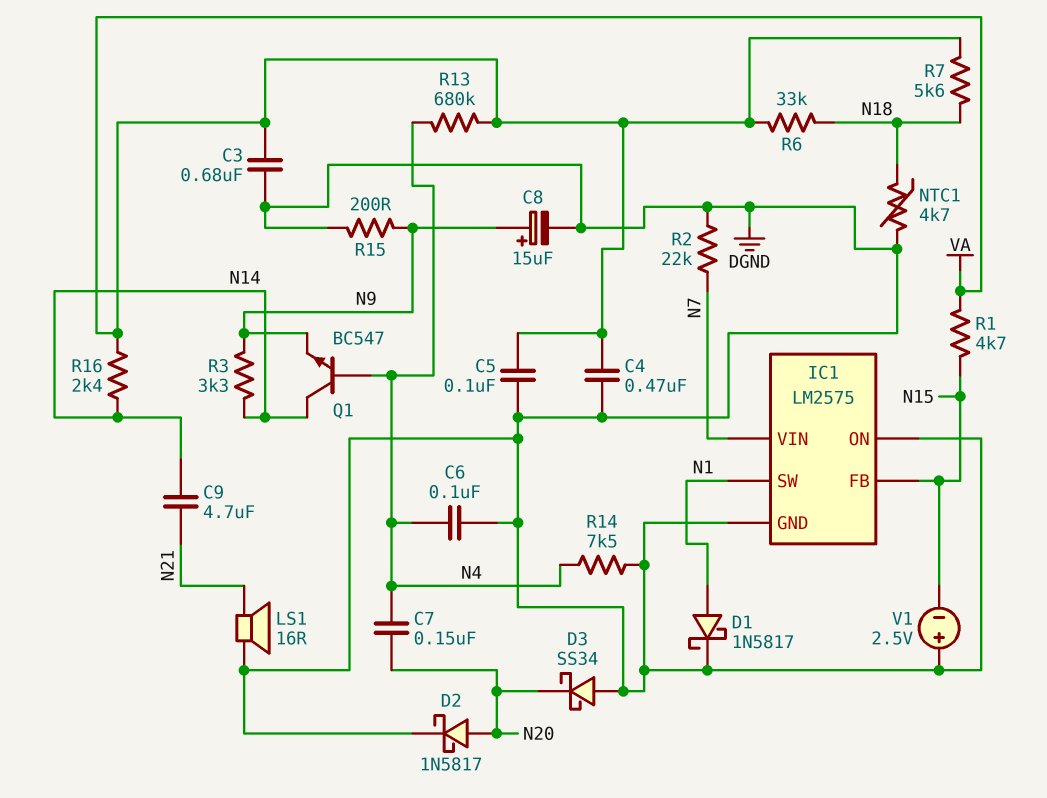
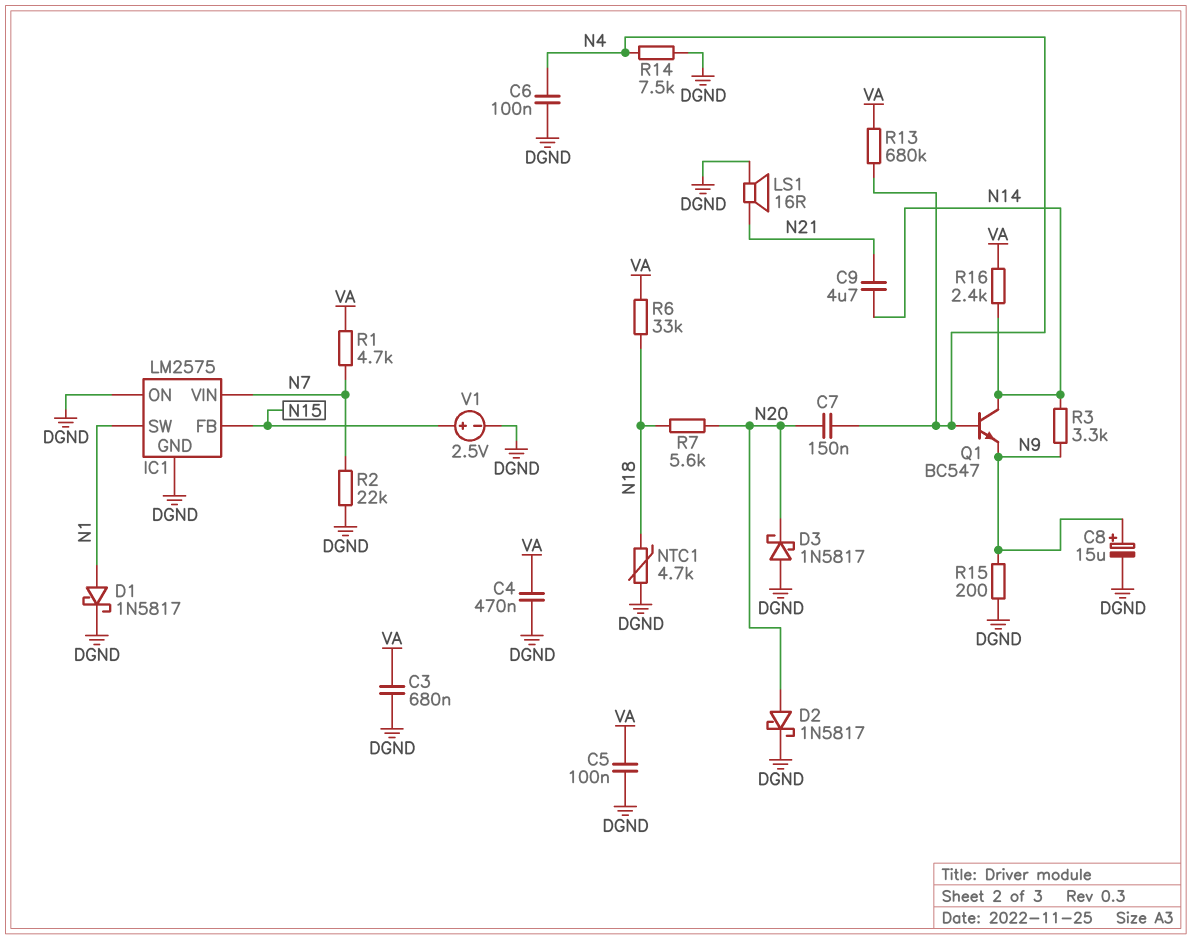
D3: schottky SS34 (A DGND, K N20) -> schottky 1N5817 (A DGND, K N20)
R1: 4.7k (N15, VA) -> 4.7k (N7, VA)
R7: 5.6k (N18, VA) -> 5.6k (N18, N20)
V1: 2.5V (plus DGND, minus N15) -> 2.5V (plus N15, minus DGND)

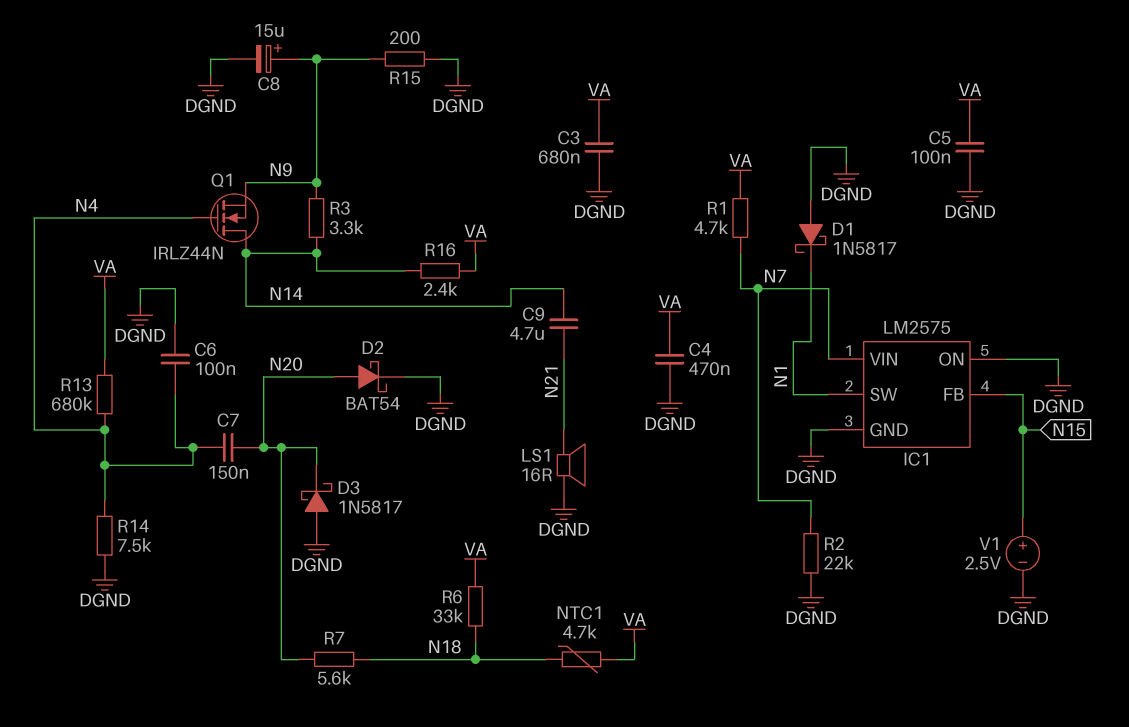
D1: schottky 1N5817 (A N1, K DGND) -> schottky 1N5817 (A DGND, K N1)
D2: schottky 1N5817 (A N20, K DGND) -> schottky BAT54 (A N20, K DGND)
NTC1: 4.7k (DGND, N18) -> 4.7k (N18, VA)
Q1: NPN BC547 (B N4, C N14, E N9) -> NMOS IRLZ44N (G N4, D N14, S N9)

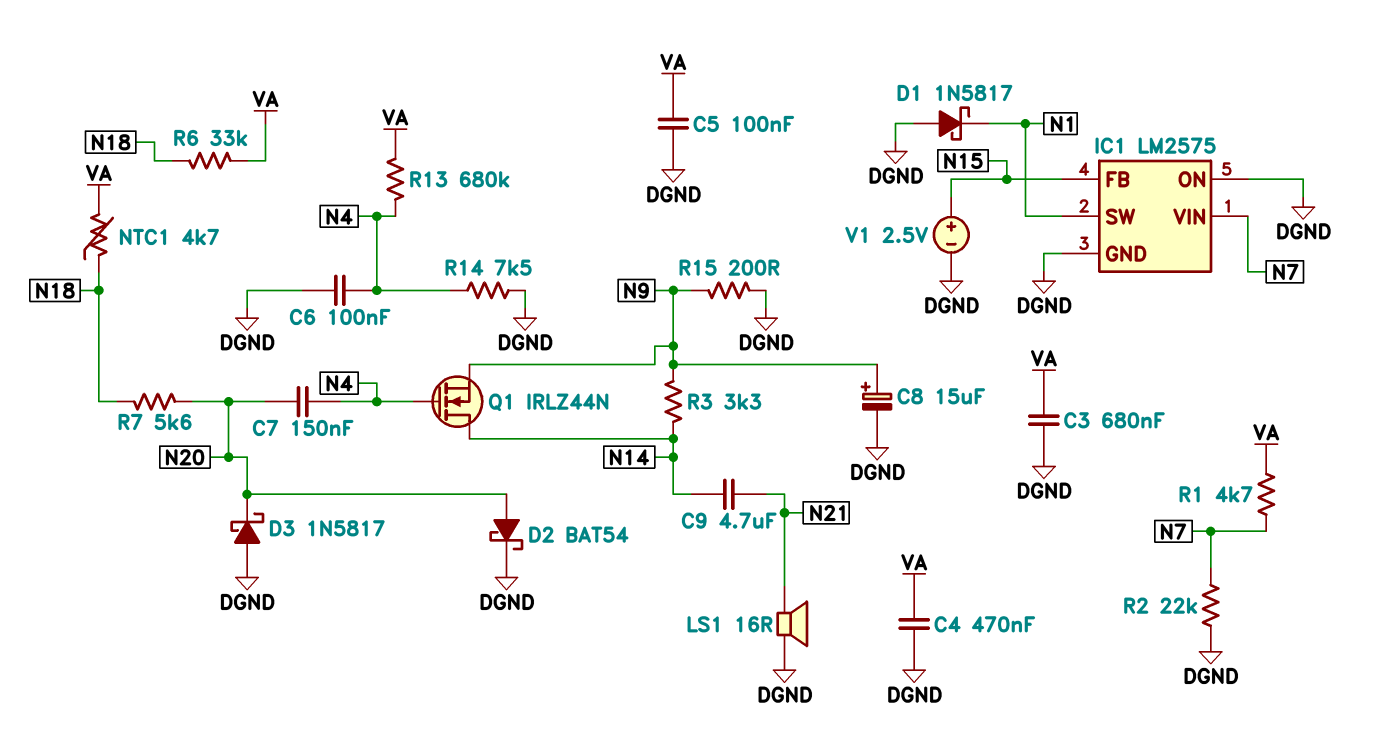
R16: 2.4k (N14, VA) -> none

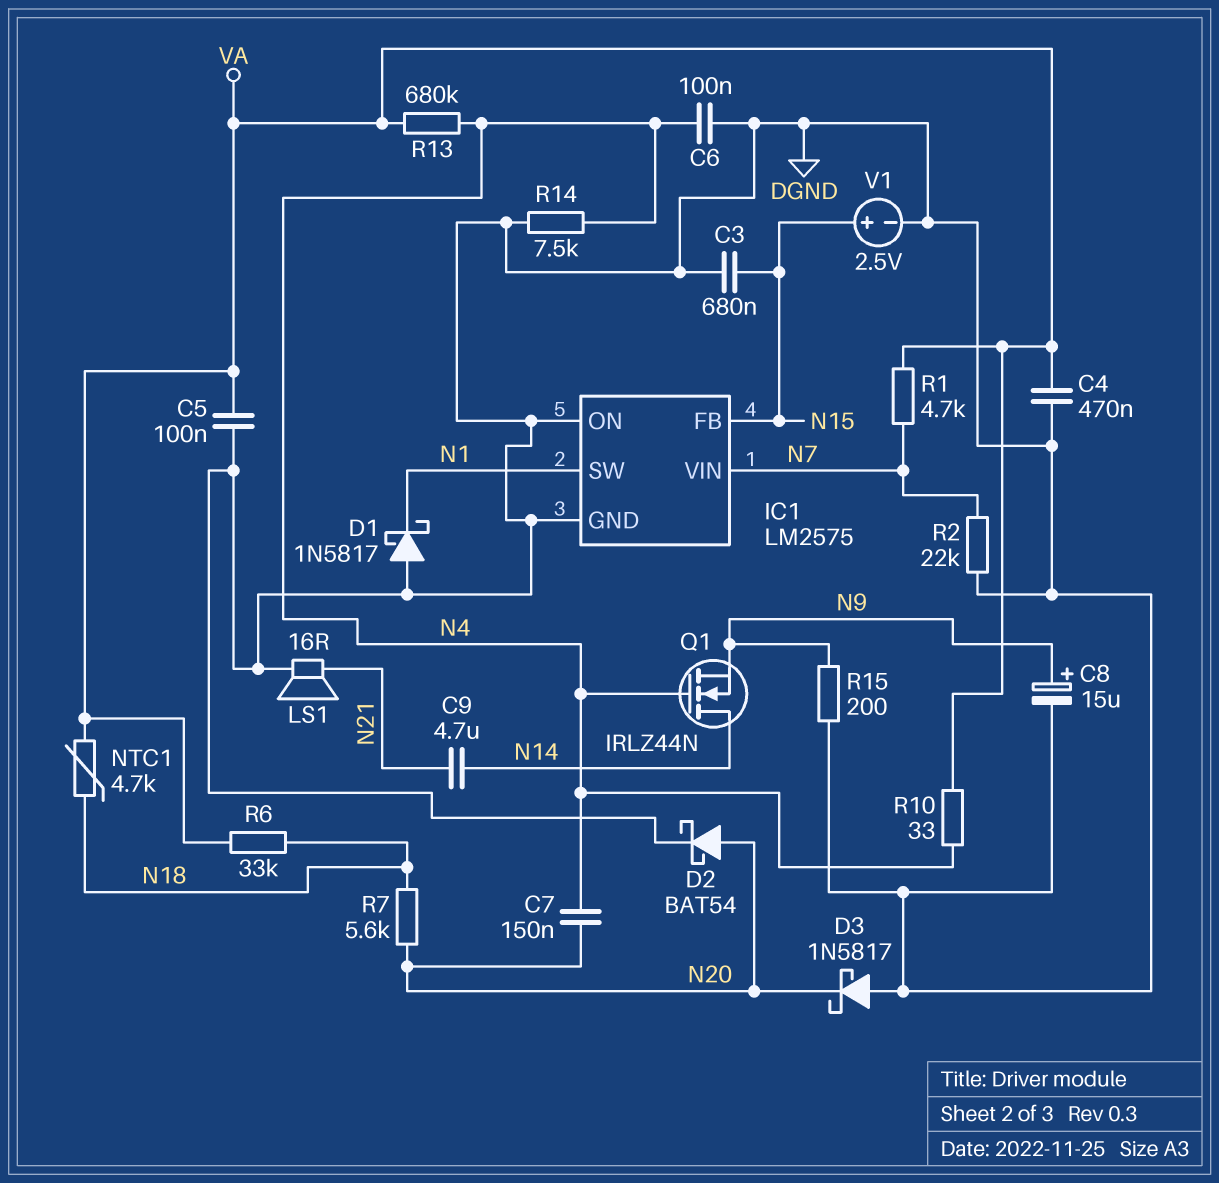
C3: 680nF (DGND, VA) -> 680nF (DGND, N15)
R3: 3.3k (N9, N14) -> none
R10: none -> 33 (N4, VA)

